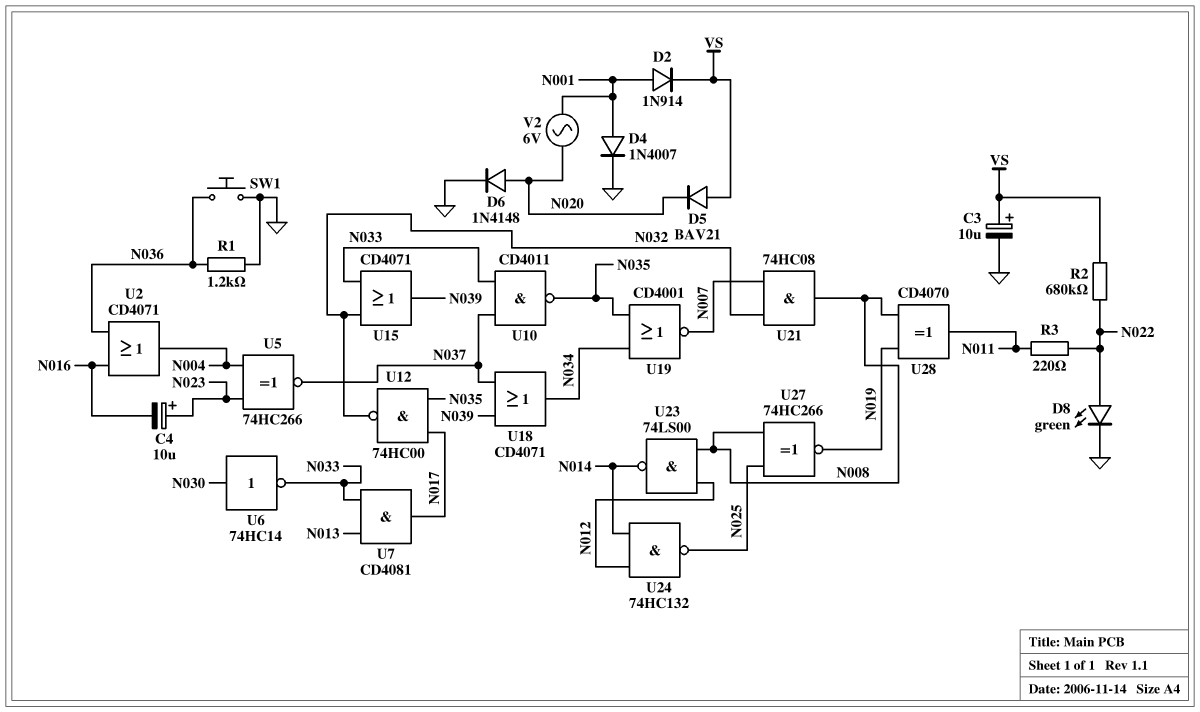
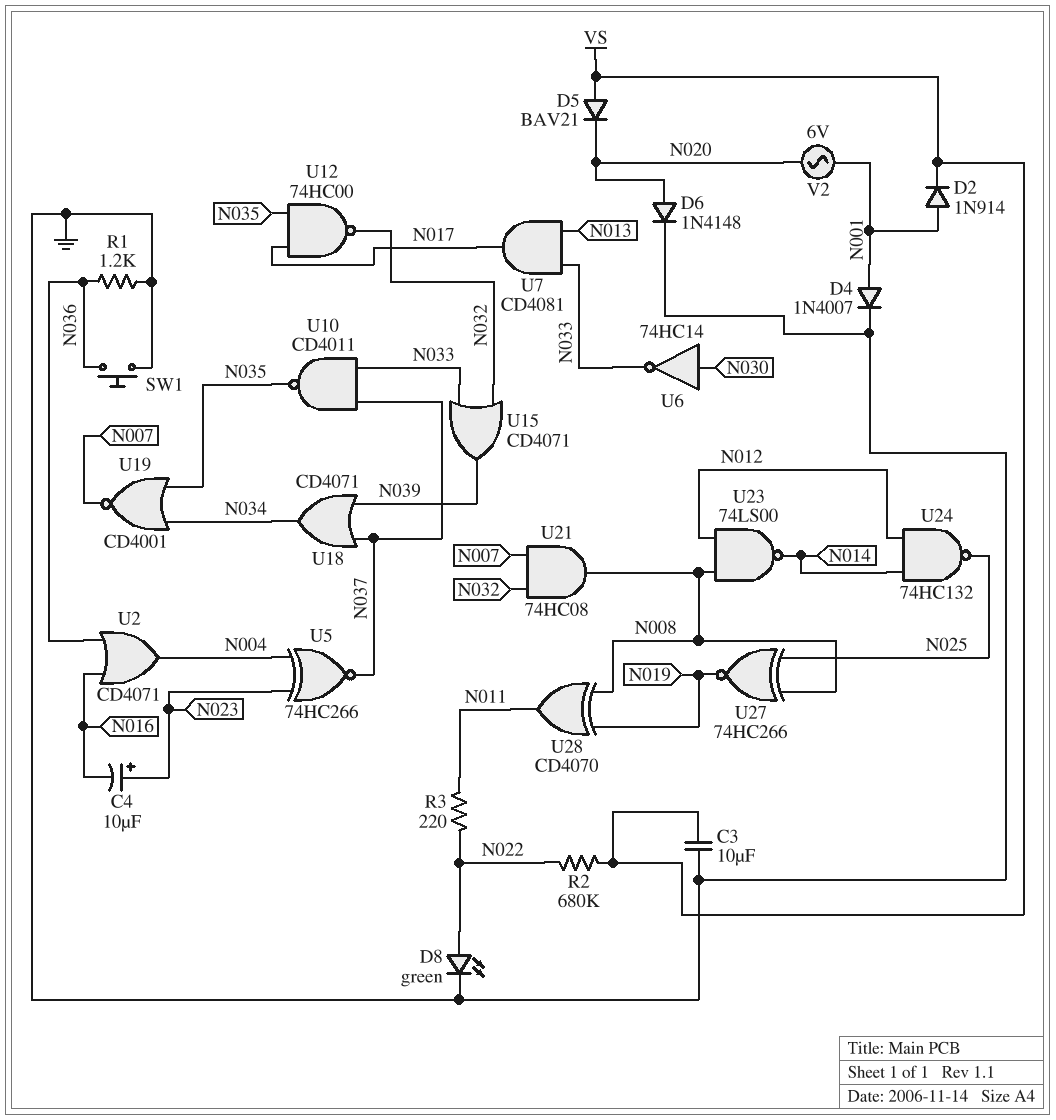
C3: 10uF (plus VS, minus GND) -> 10uF (GND, VS)

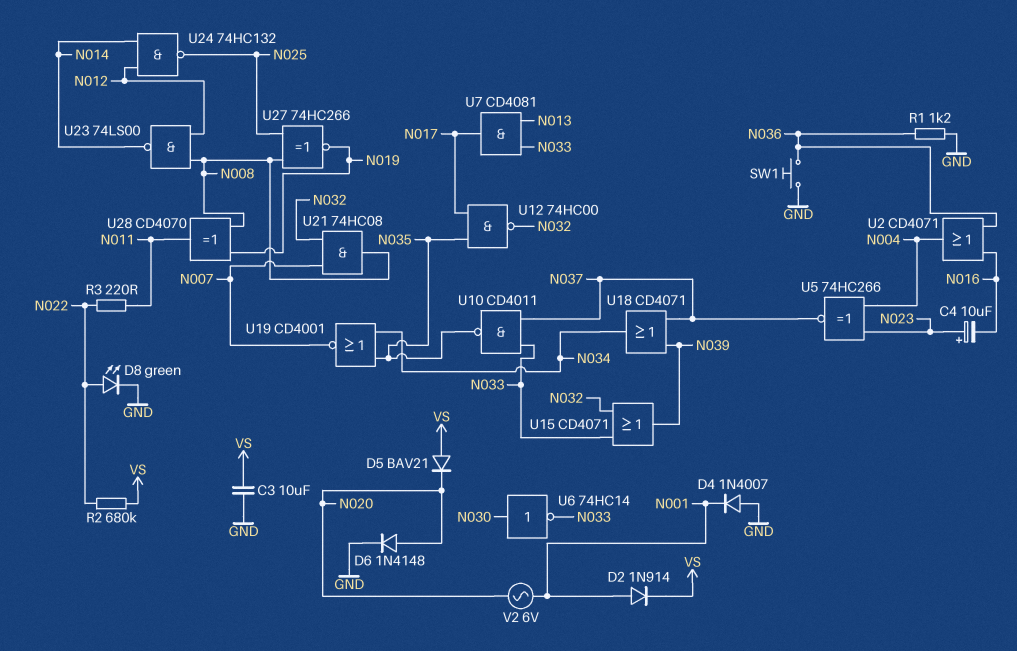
D4: diode 1N4007 (A N001, K GND) -> diode 1N4007 (A GND, K N001)

